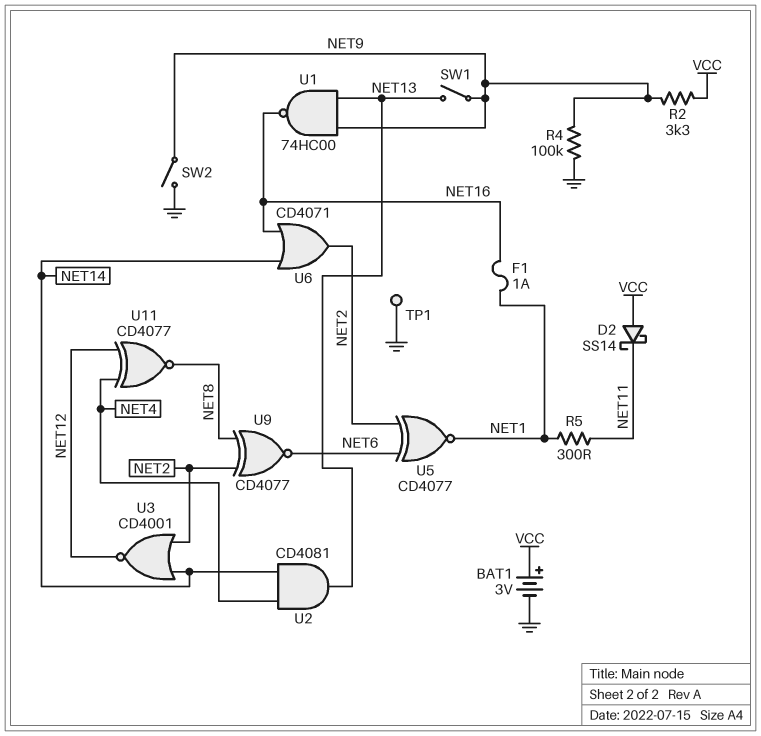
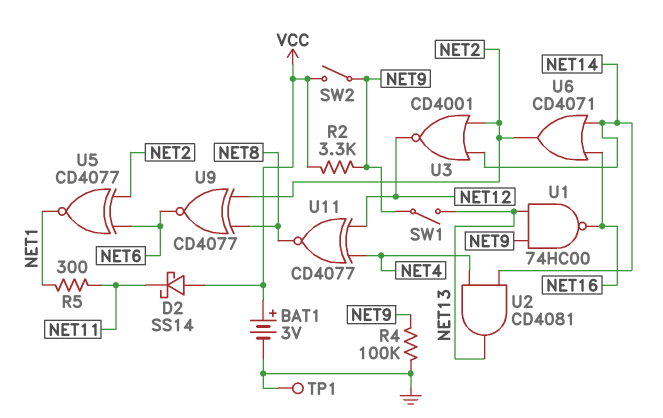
F1: 1A (NET1, NET16) -> none
SW2: switch (GND, NET9) -> switch (NET9, VCC)

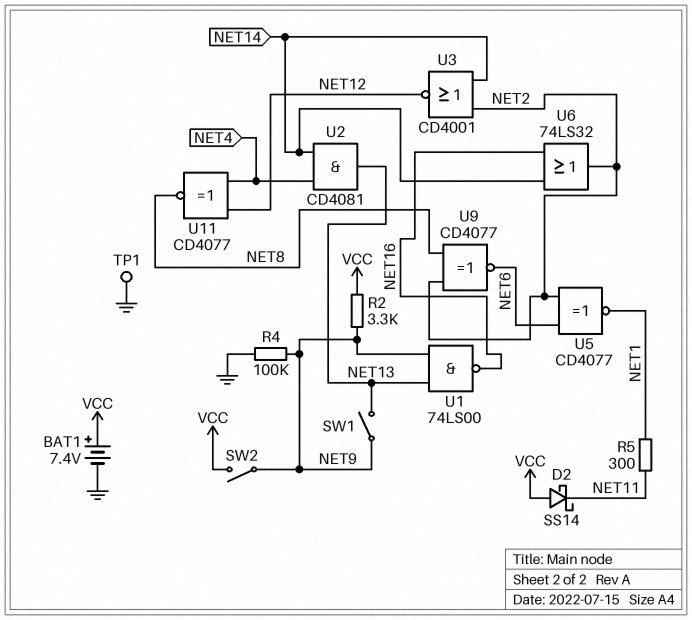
BAT1: 3V (plus VCC, minus GND) -> 7.4V (plus VCC, minus GND)
U1: NAND 74HC00 (in NET9, in NET13, out NET16) -> NAND 74LS00 (in NET9, in NET13, out NET16)
U6: OR CD4071 (in NET14, in NET16, out NET2) -> OR 74LS32 (in NET14, in NET16, out NET2)

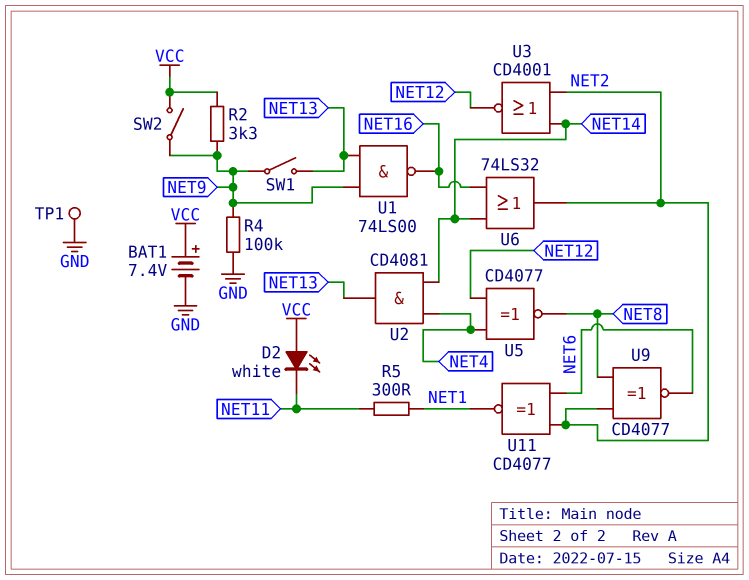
D2: schottky SS14 (A VCC, K NET11) -> LED white (A VCC, K NET11)
U5: XNOR CD4077 (in NET2, in NET6, out NET1) -> XNOR CD4077 (in NET4, in NET12, out NET8)
U11: XNOR CD4077 (in NET4, in NET12, out NET8) -> XNOR CD4077 (in NET2, in NET6, out NET1)

